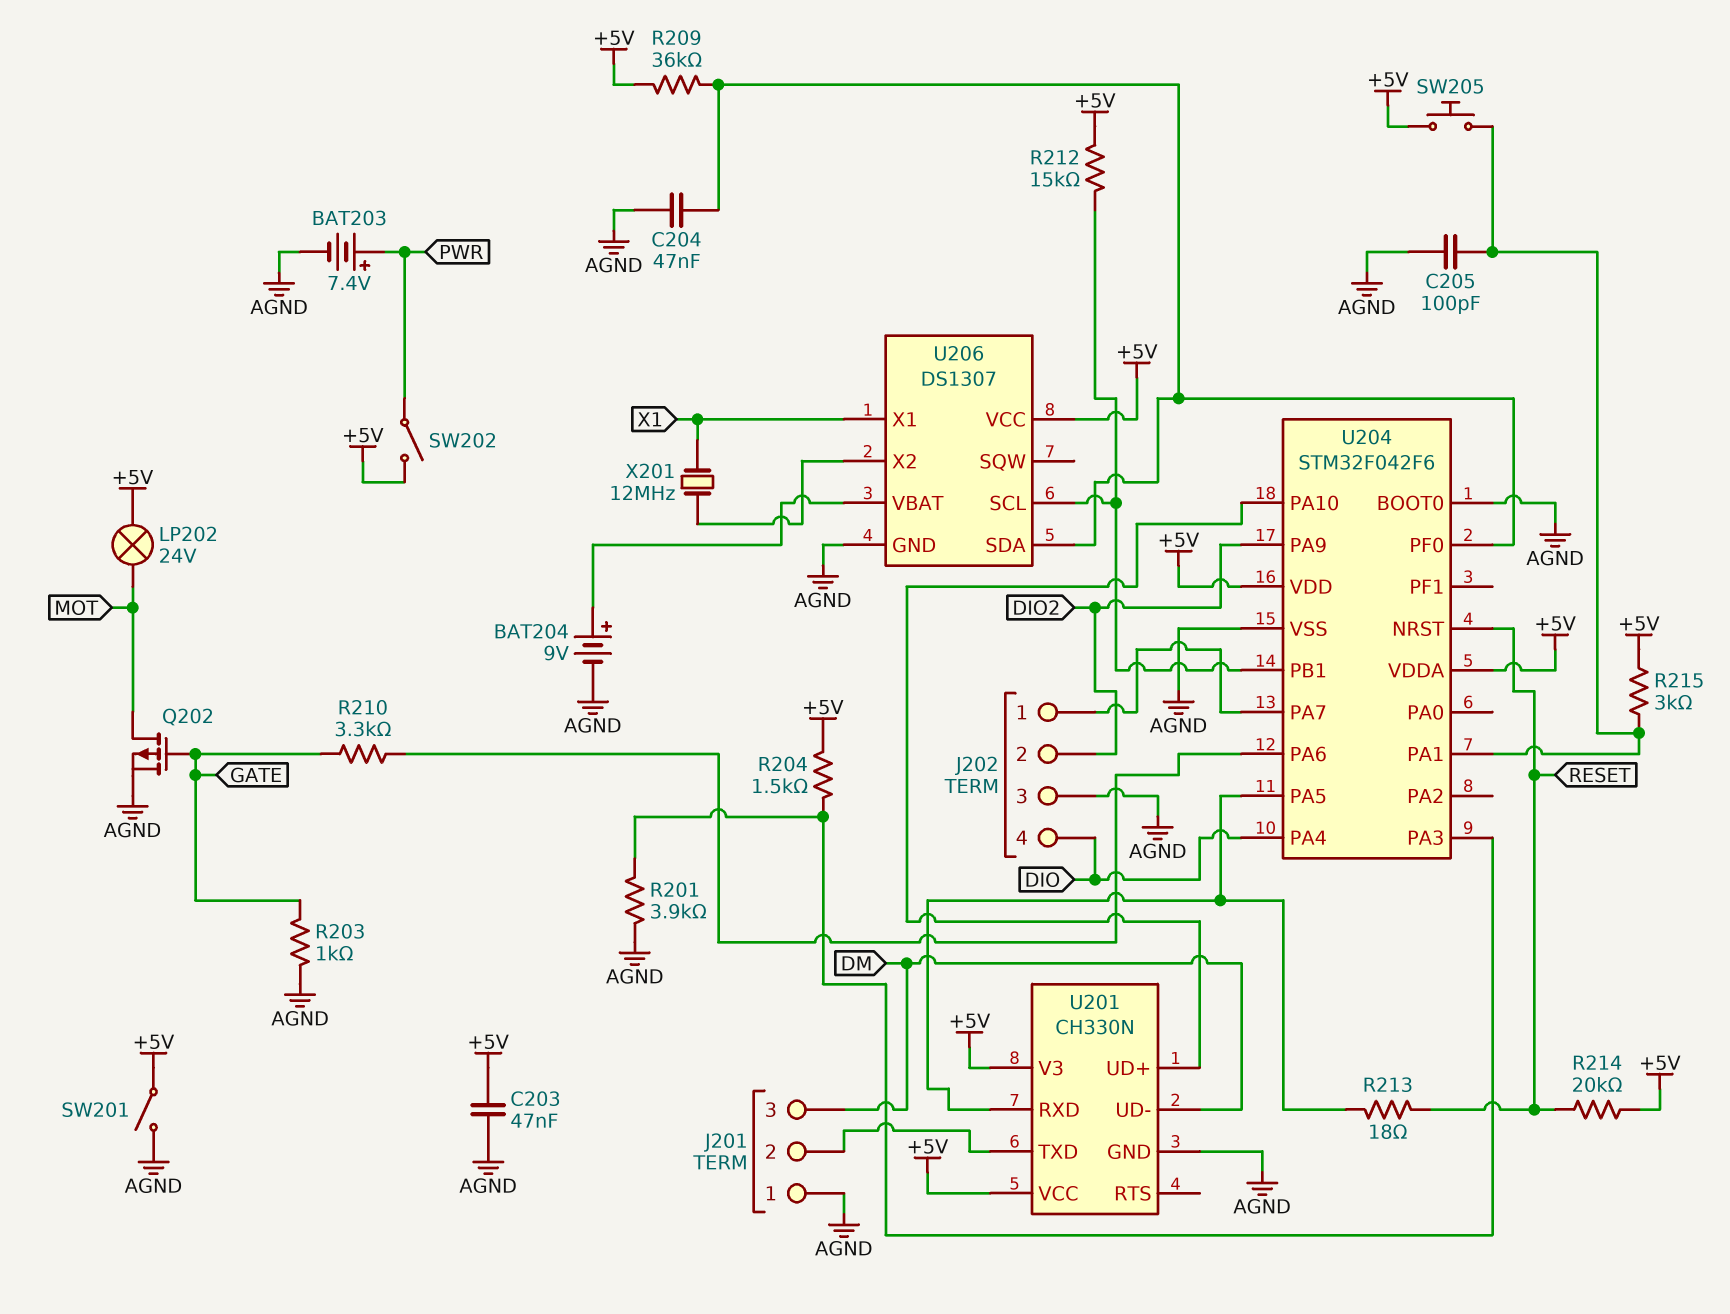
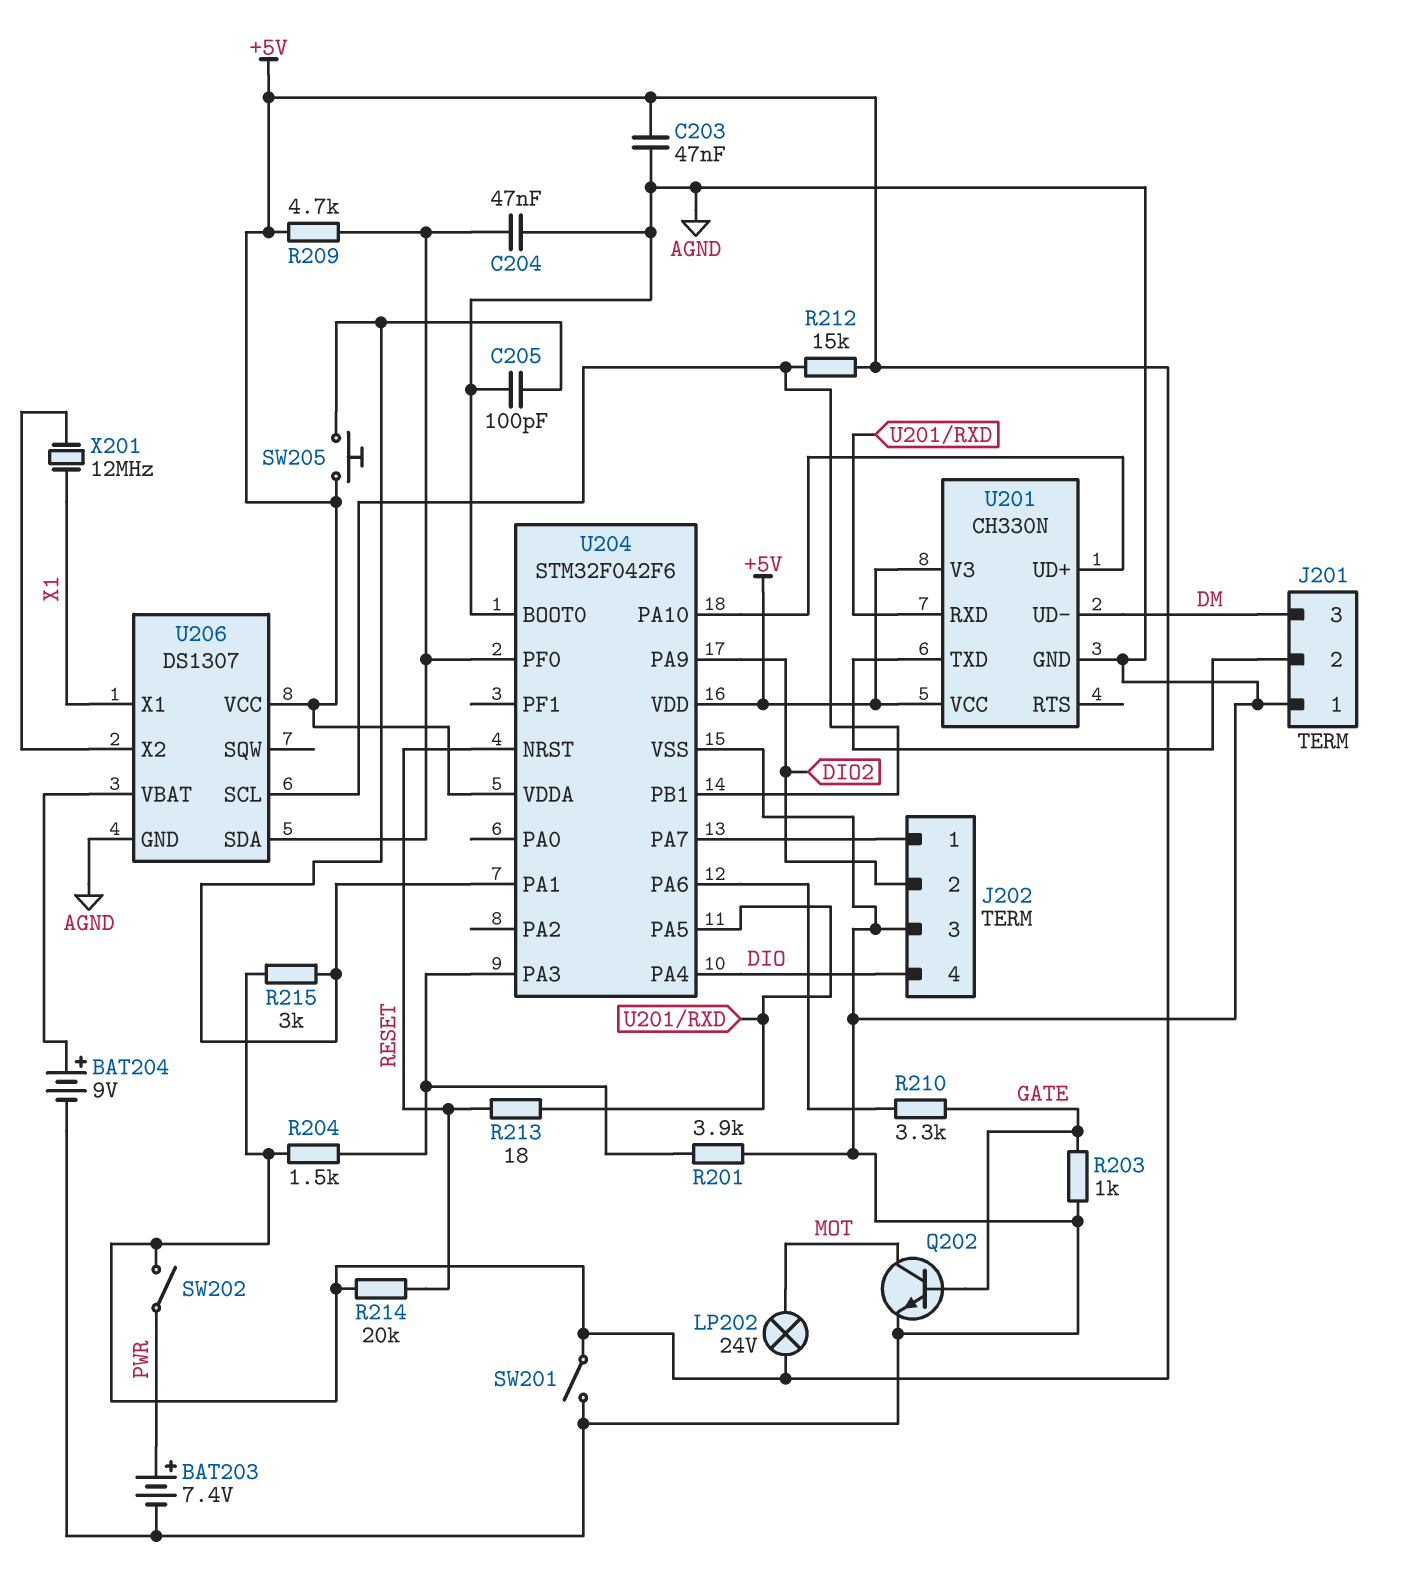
Q202: PMOS (G GATE, D MOT, S AGND) -> NPN (B GATE, C MOT, E AGND)
R209: 36k (+5V, U204/PF0) -> 4.7k (+5V, U204/PF0)

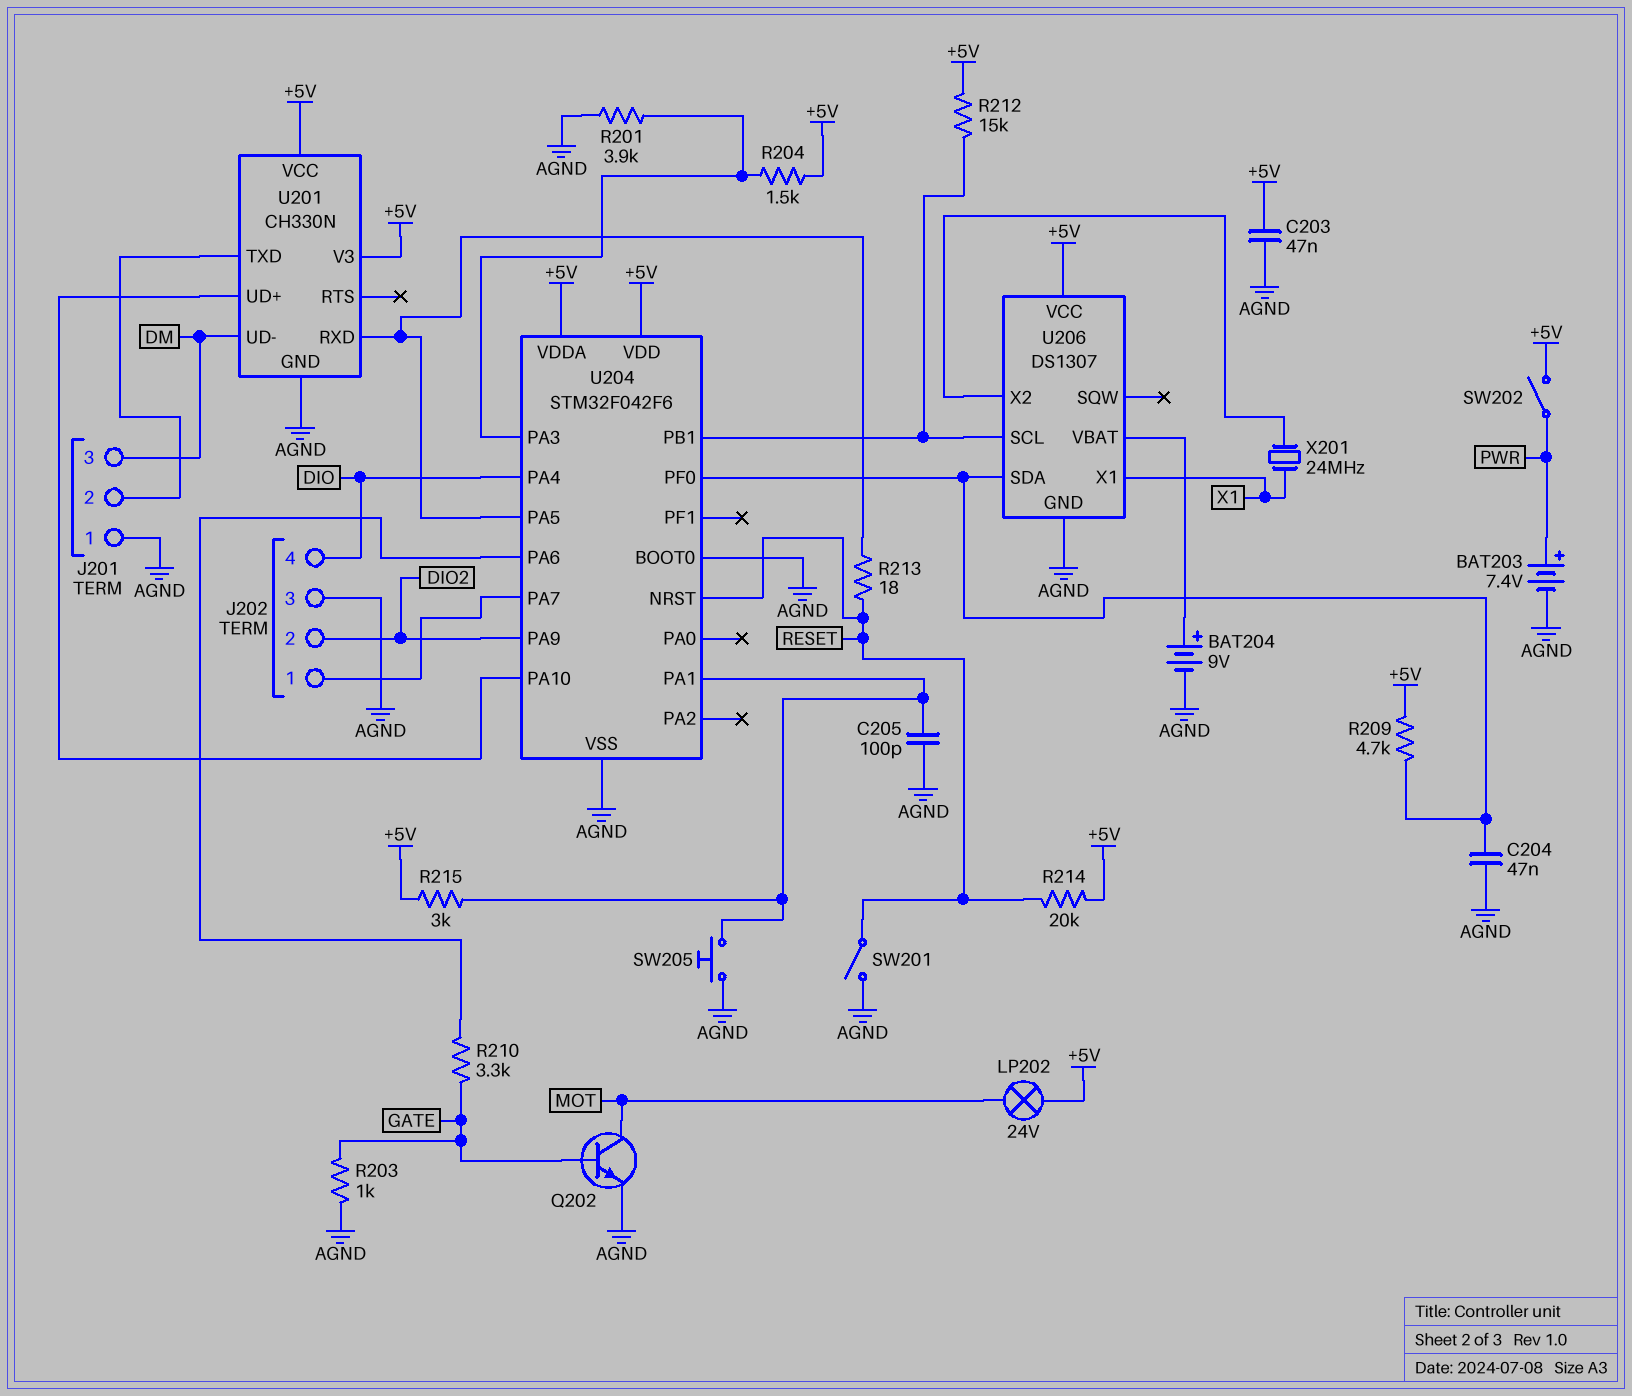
SW201: switch (+5V, AGND) -> switch (AGND, RESET)
SW205: button (+5V, U204/PA1) -> button (AGND, U204/PA1)
X201: 12MHz (U206/X2, X1) -> 24MHz (U206/X2, X1)

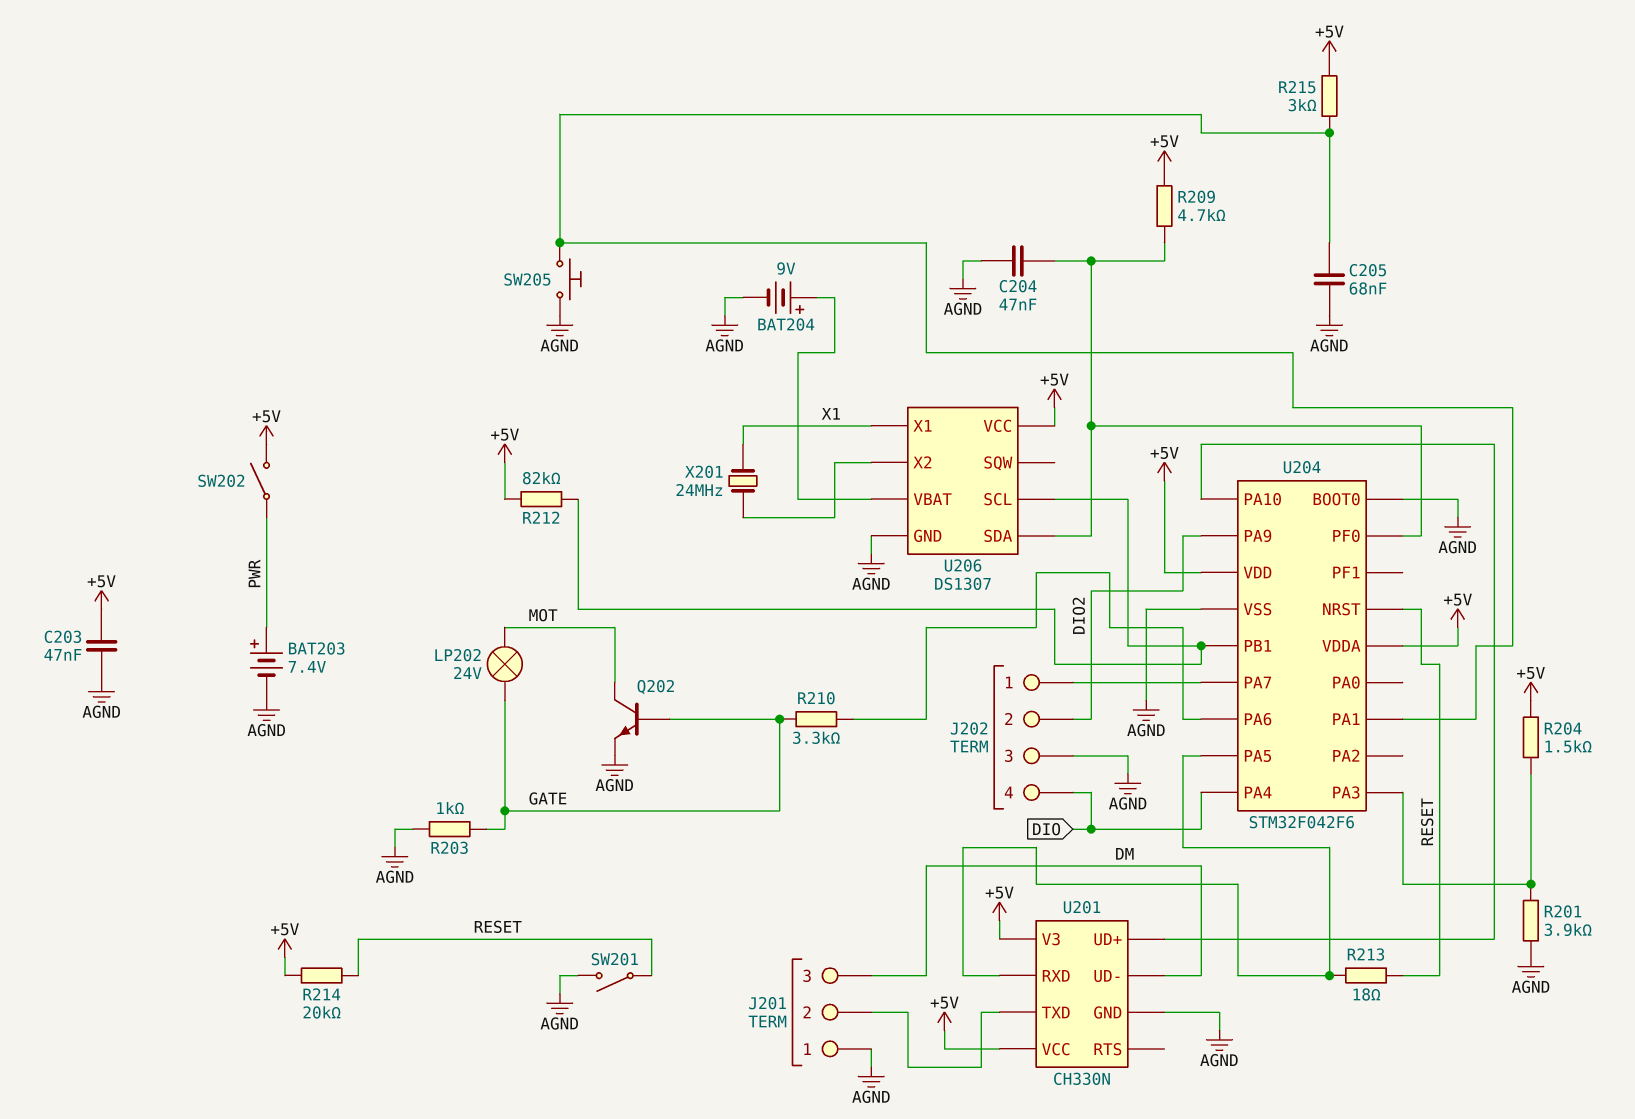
C205: 100pF (AGND, U204/PA1) -> 68nF (AGND, U204/PA1)
LP202: lamp 24V (+5V, MOT) -> lamp 24V (GATE, MOT)
R212: 15k (+5V, U204/PB1) -> 82k (+5V, U204/PB1)

